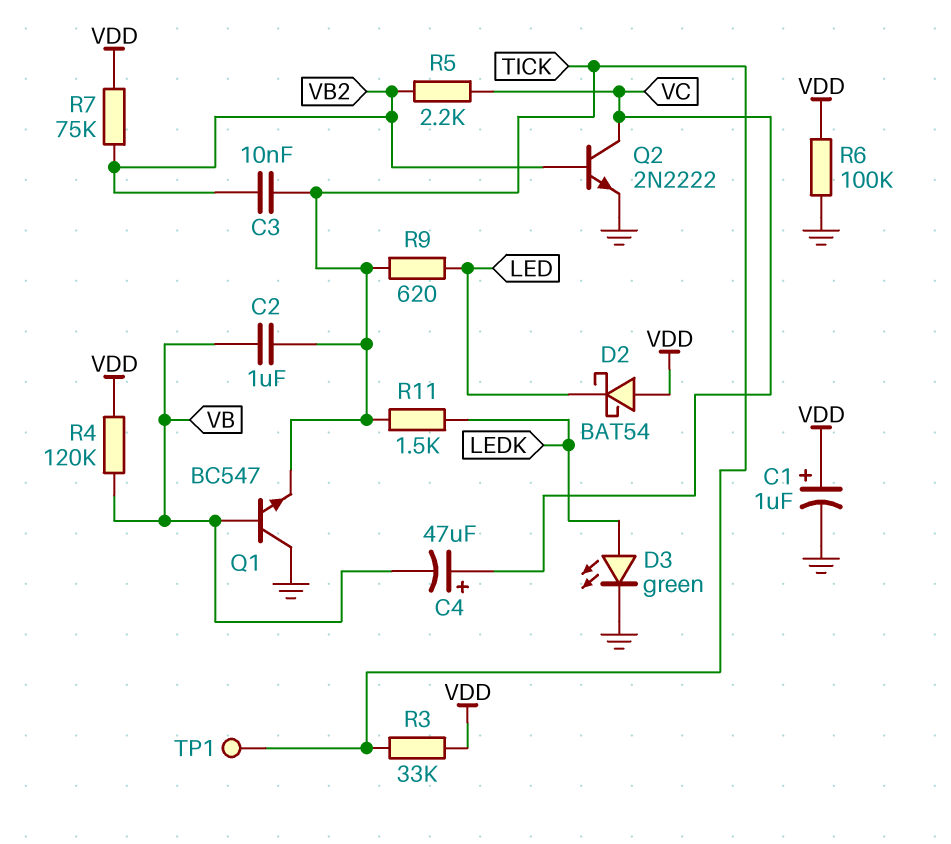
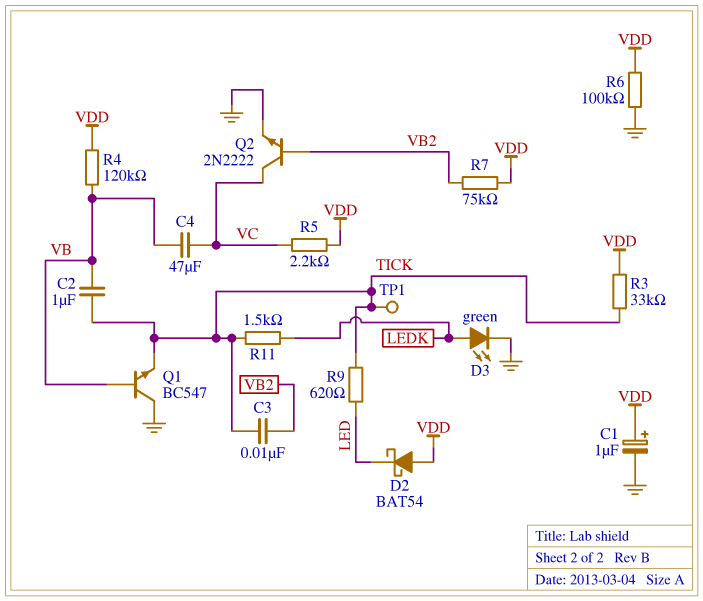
C4: 47uF (plus VC, minus VB) -> 47uF (VB, VC)
R5: 2.2k (VB2, VC) -> 2.2k (VC, VDD)

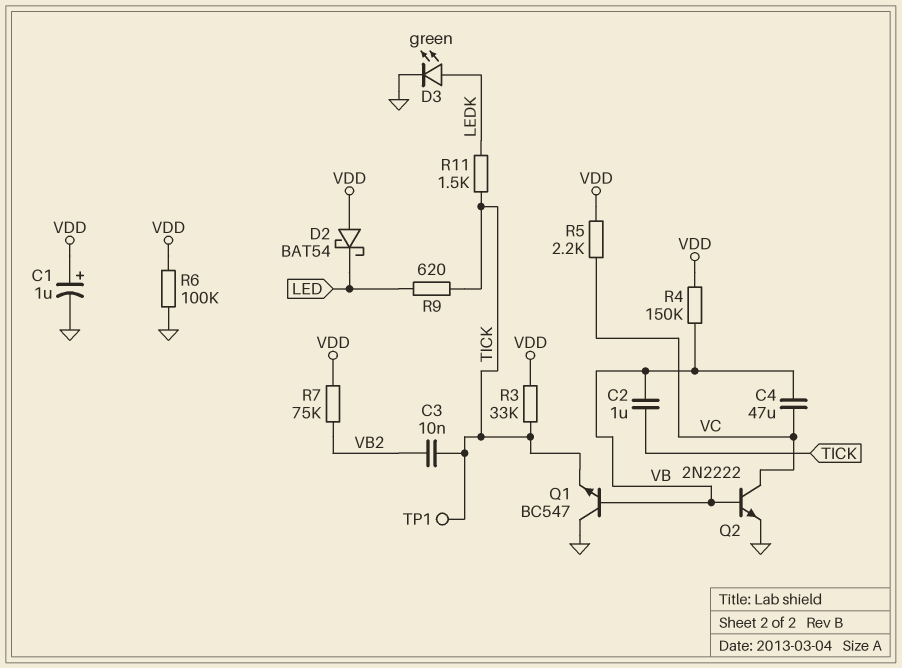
Q2: NPN 2N2222 (B VB2, C VC, E GND) -> NPN 2N2222 (B VB, C VC, E GND)
R4: 120k (VB, VDD) -> 150k (VB, VDD)

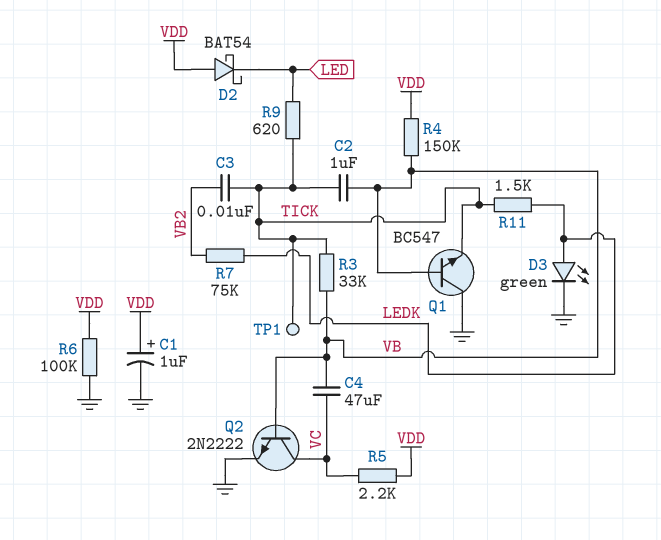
R3: 33k (TICK, VDD) -> 33k (TICK, VB)
R7: 75k (VB2, VDD) -> 75k (LEDK, VB2)

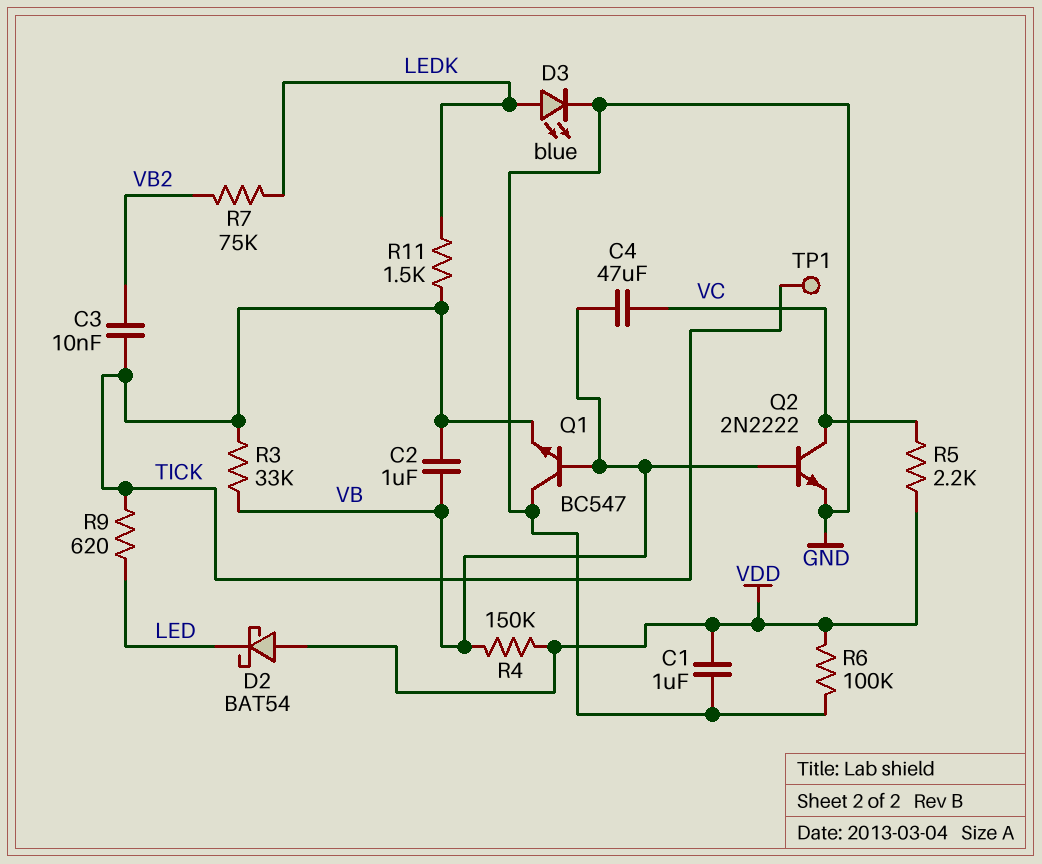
C1: 1uF (plus VDD, minus GND) -> 1uF (GND, VDD)
D3: LED green (A LEDK, K GND) -> LED blue (A LEDK, K GND)

